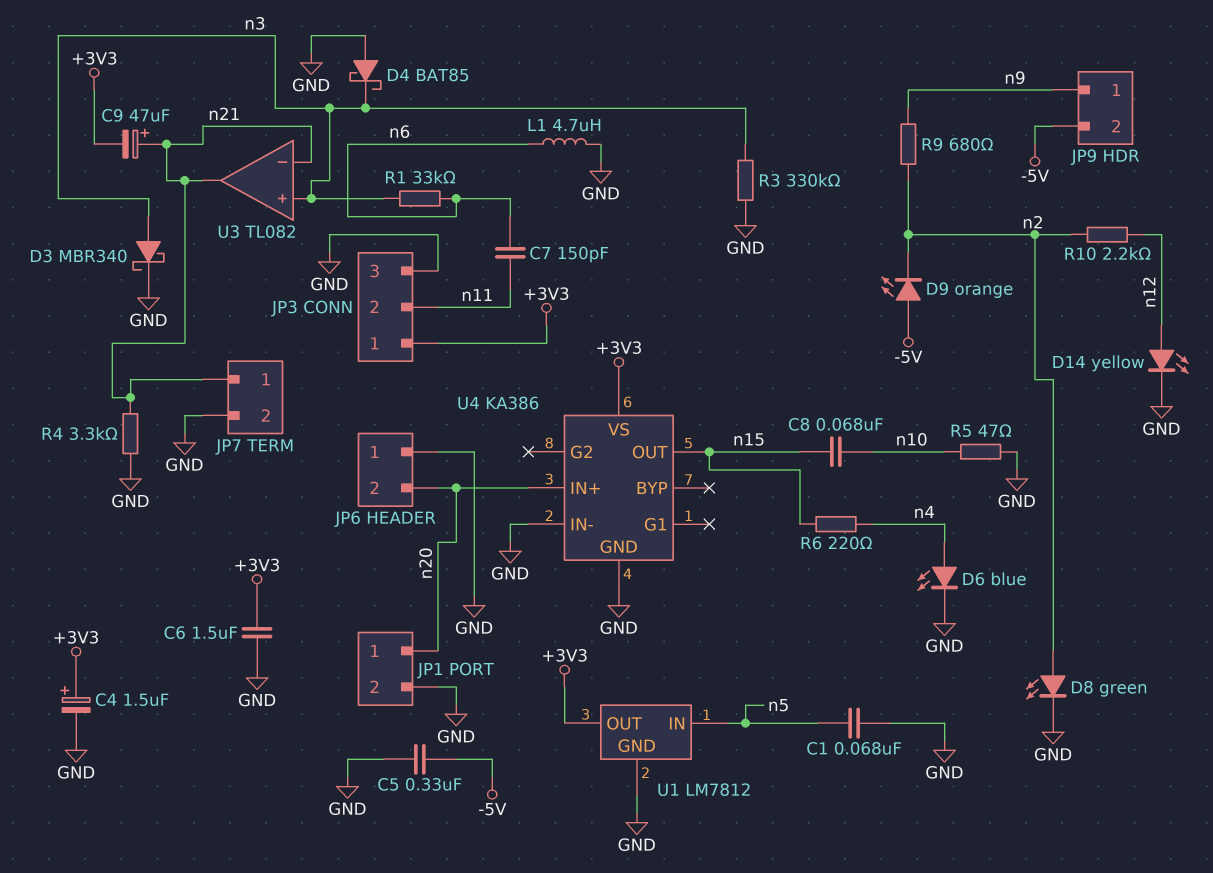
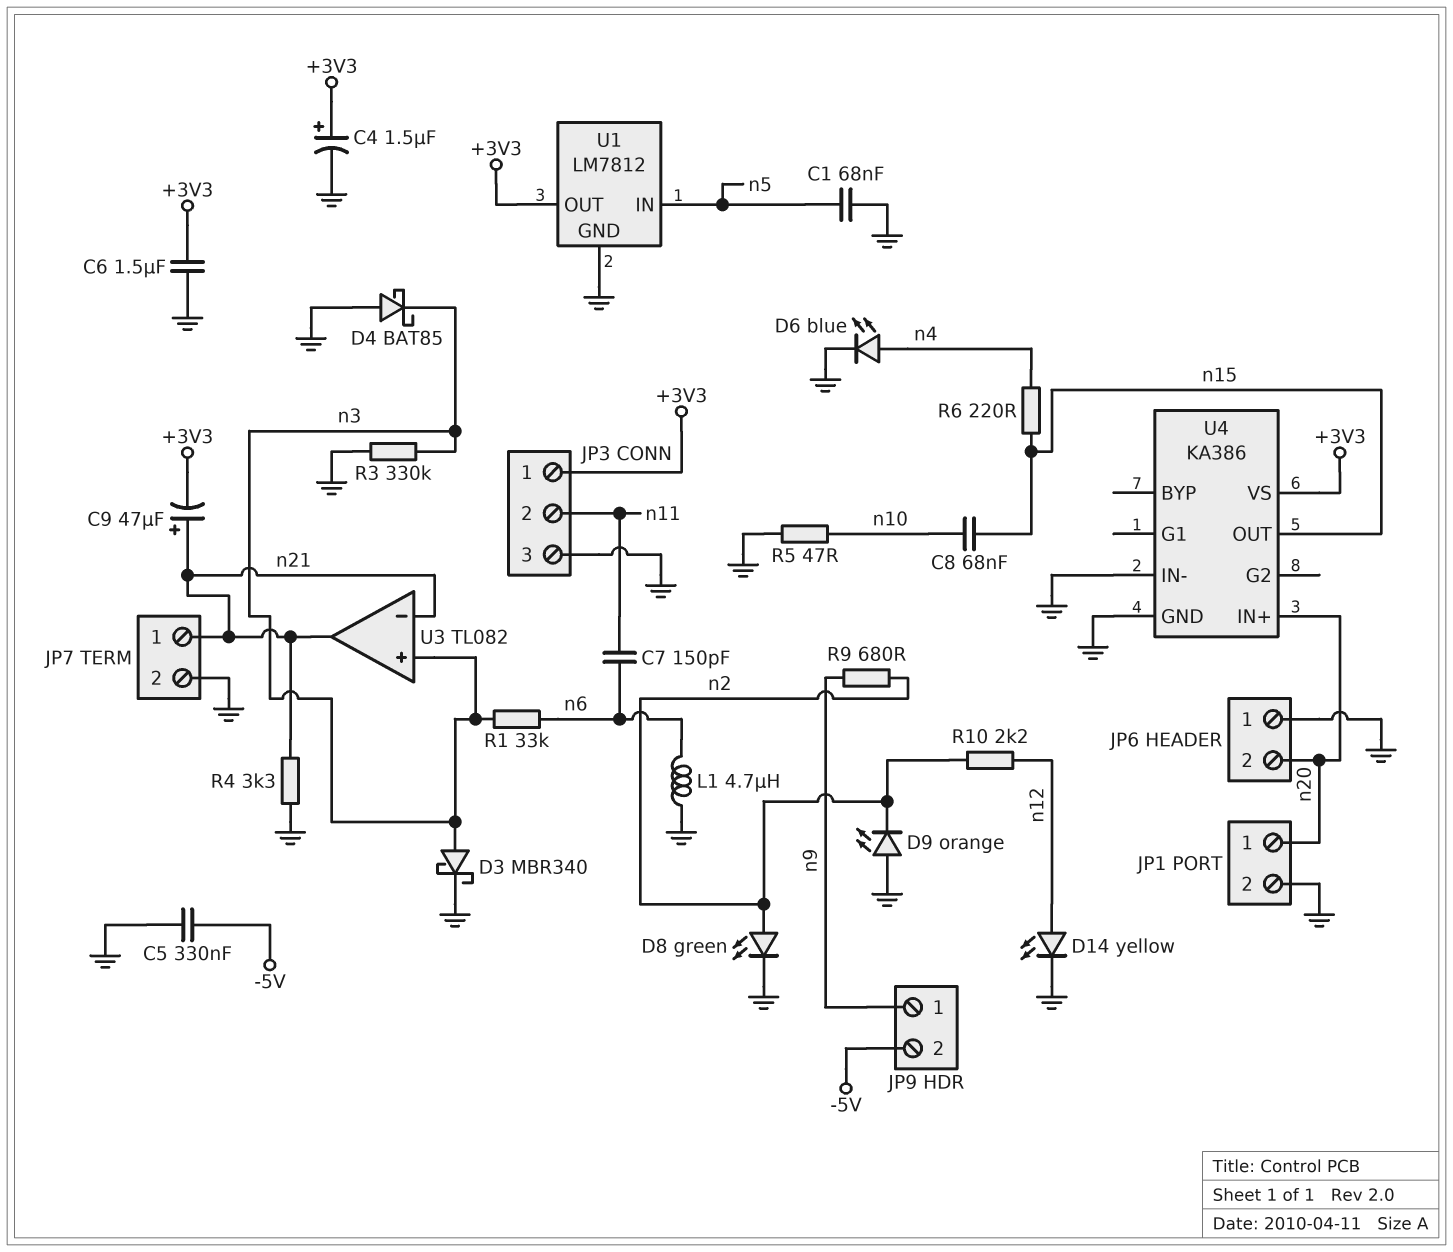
D9: LED orange (A -5V, K n2) -> LED orange (A GND, K n2)

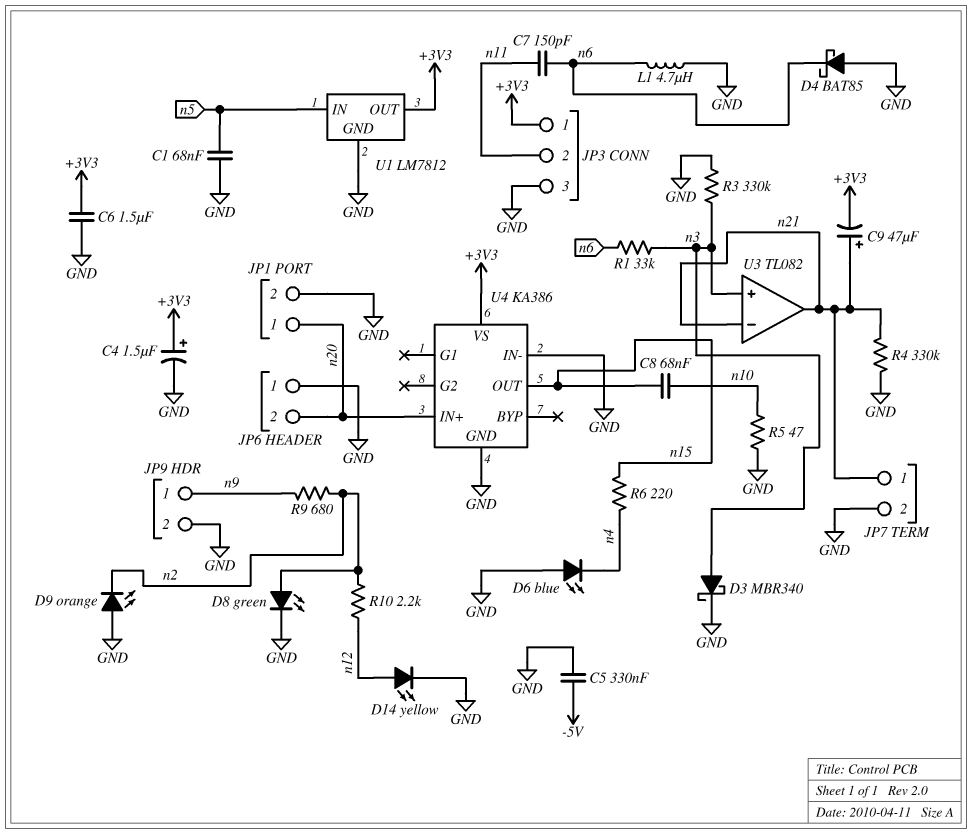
D4: schottky BAT85 (A GND, K n3) -> schottky BAT85 (A GND, K n6)
D6: LED blue (A n4, K GND) -> LED blue (A GND, K n4)
JP9 pin 2: -5V -> GND
R4: 3.3k (GND, n21) -> 330k (GND, n21)

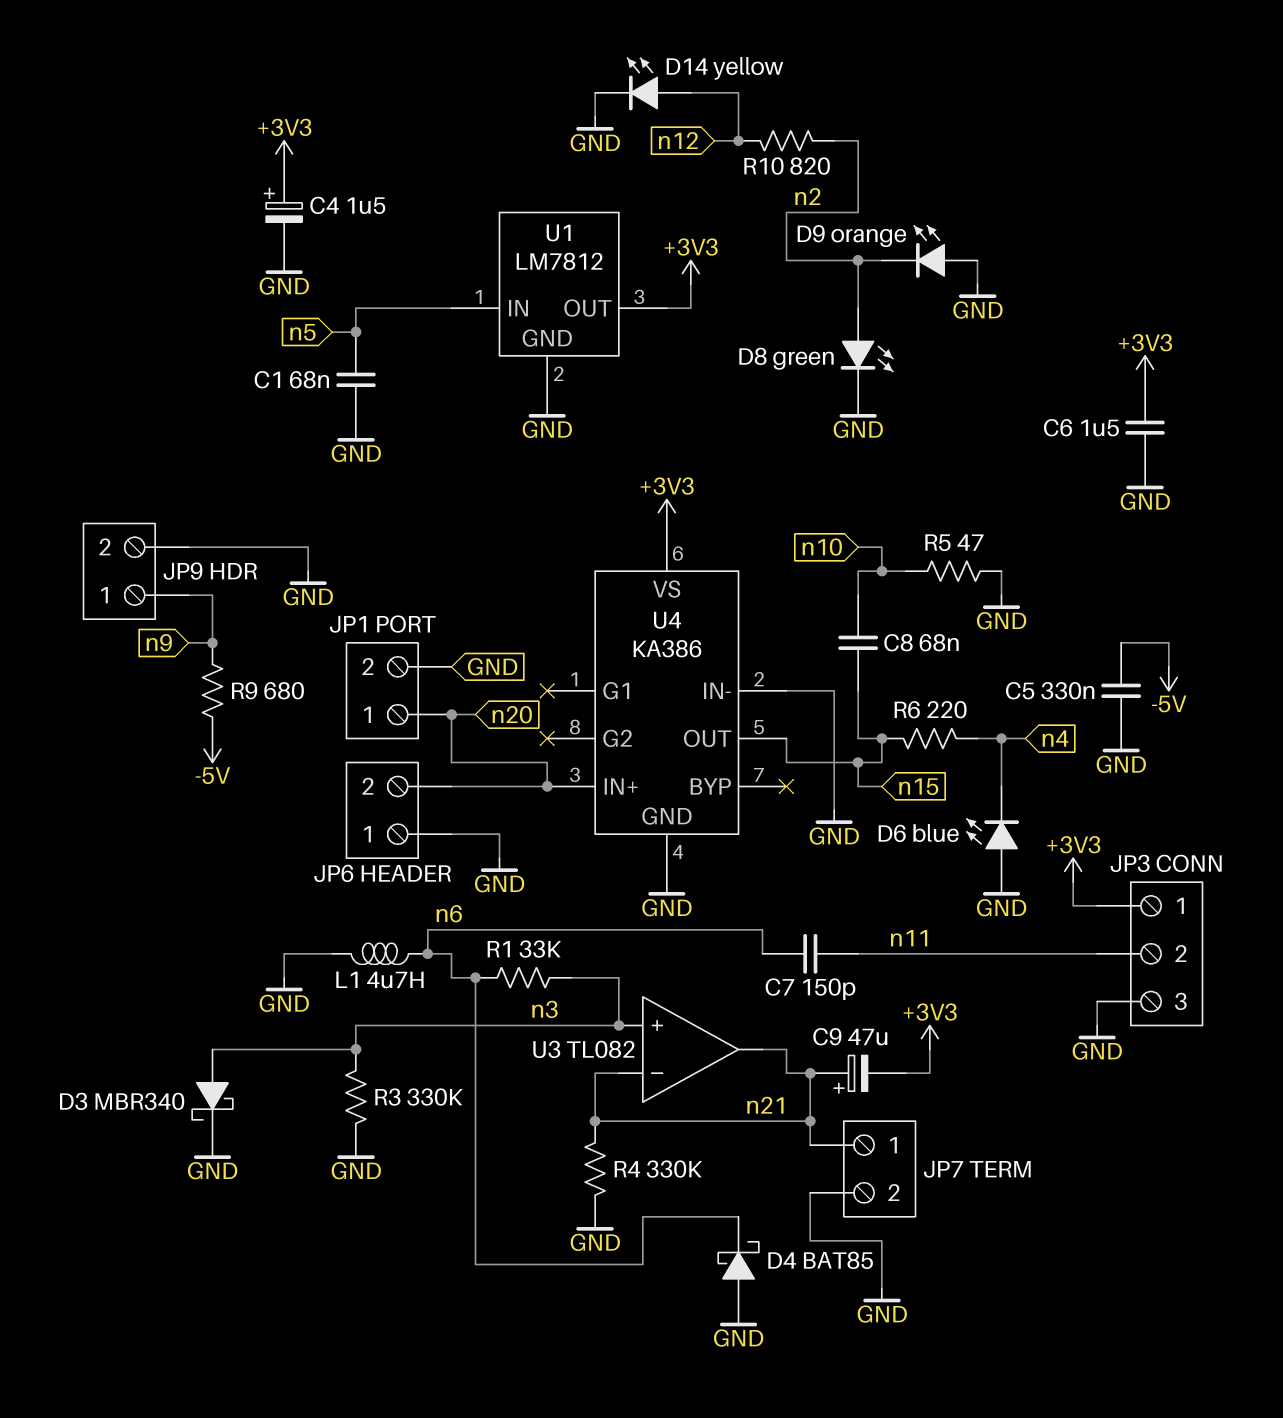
R9: 680 (n2, n9) -> 680 (-5V, n9)
R10: 2.2k (n2, n12) -> 820 (n2, n12)

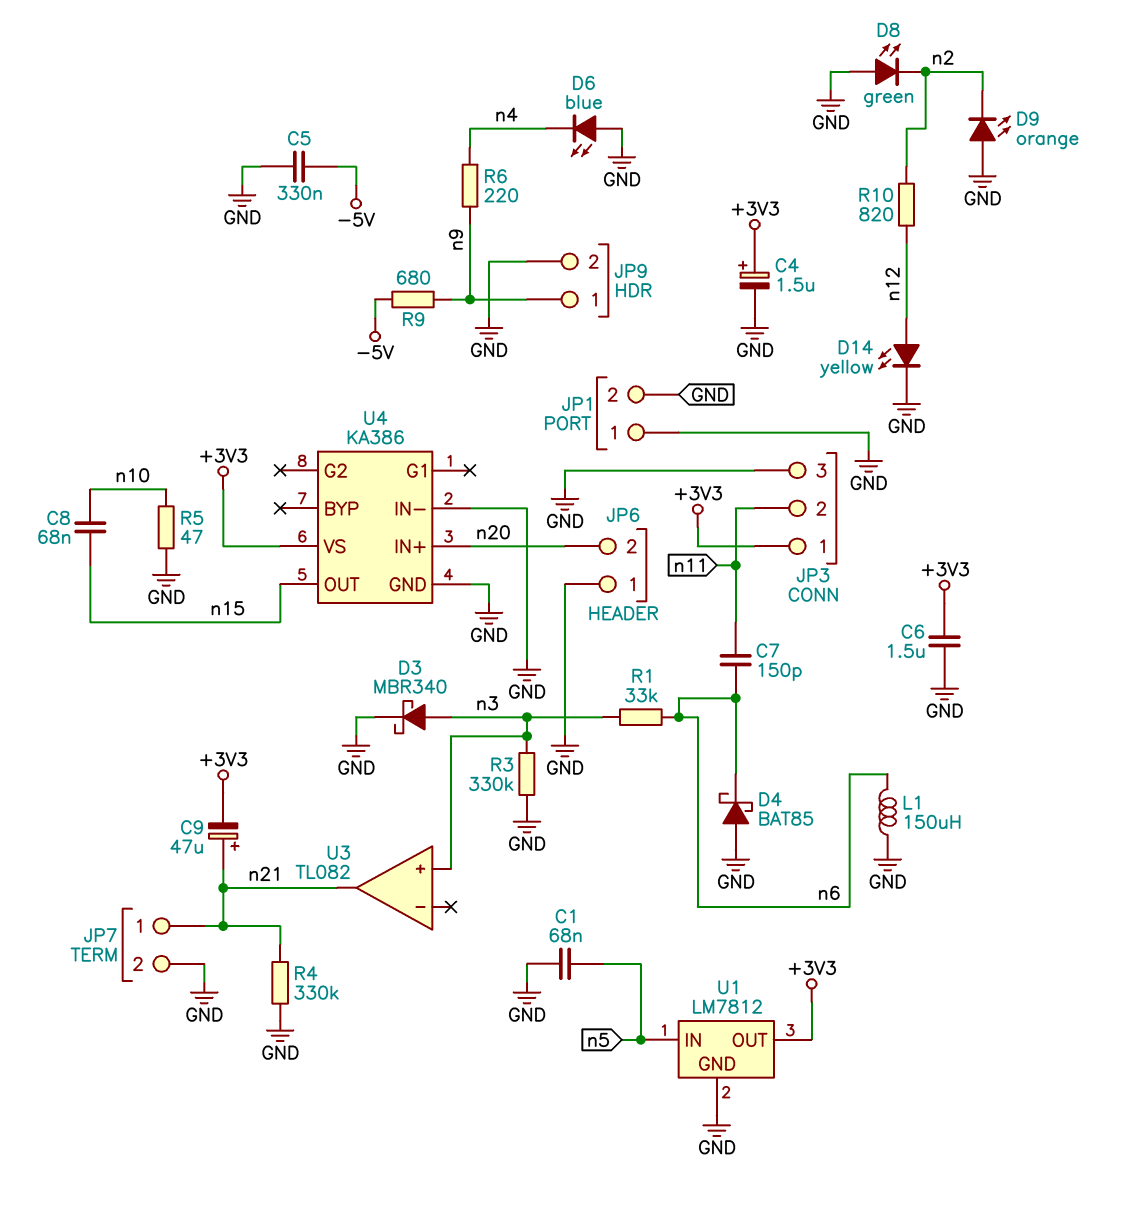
D8: LED green (A n2, K GND) -> LED green (A GND, K n2)
JP1 pin 1: n20 -> GND
L1: 4.7uH (GND, n6) -> 150uH (GND, n6)
R6: 220 (n4, n15) -> 220 (n4, n9)
U3 pin in-: n21 -> none

